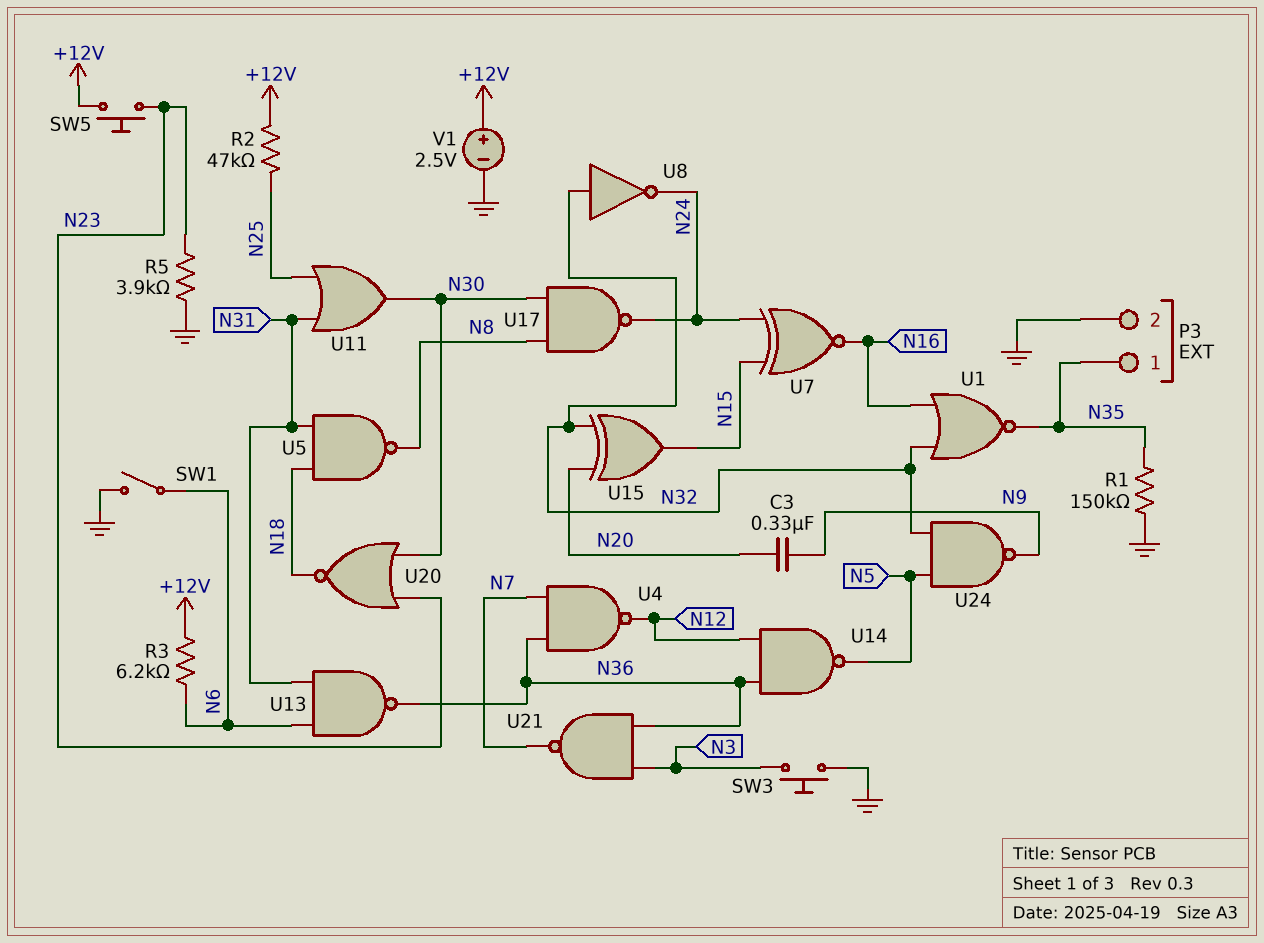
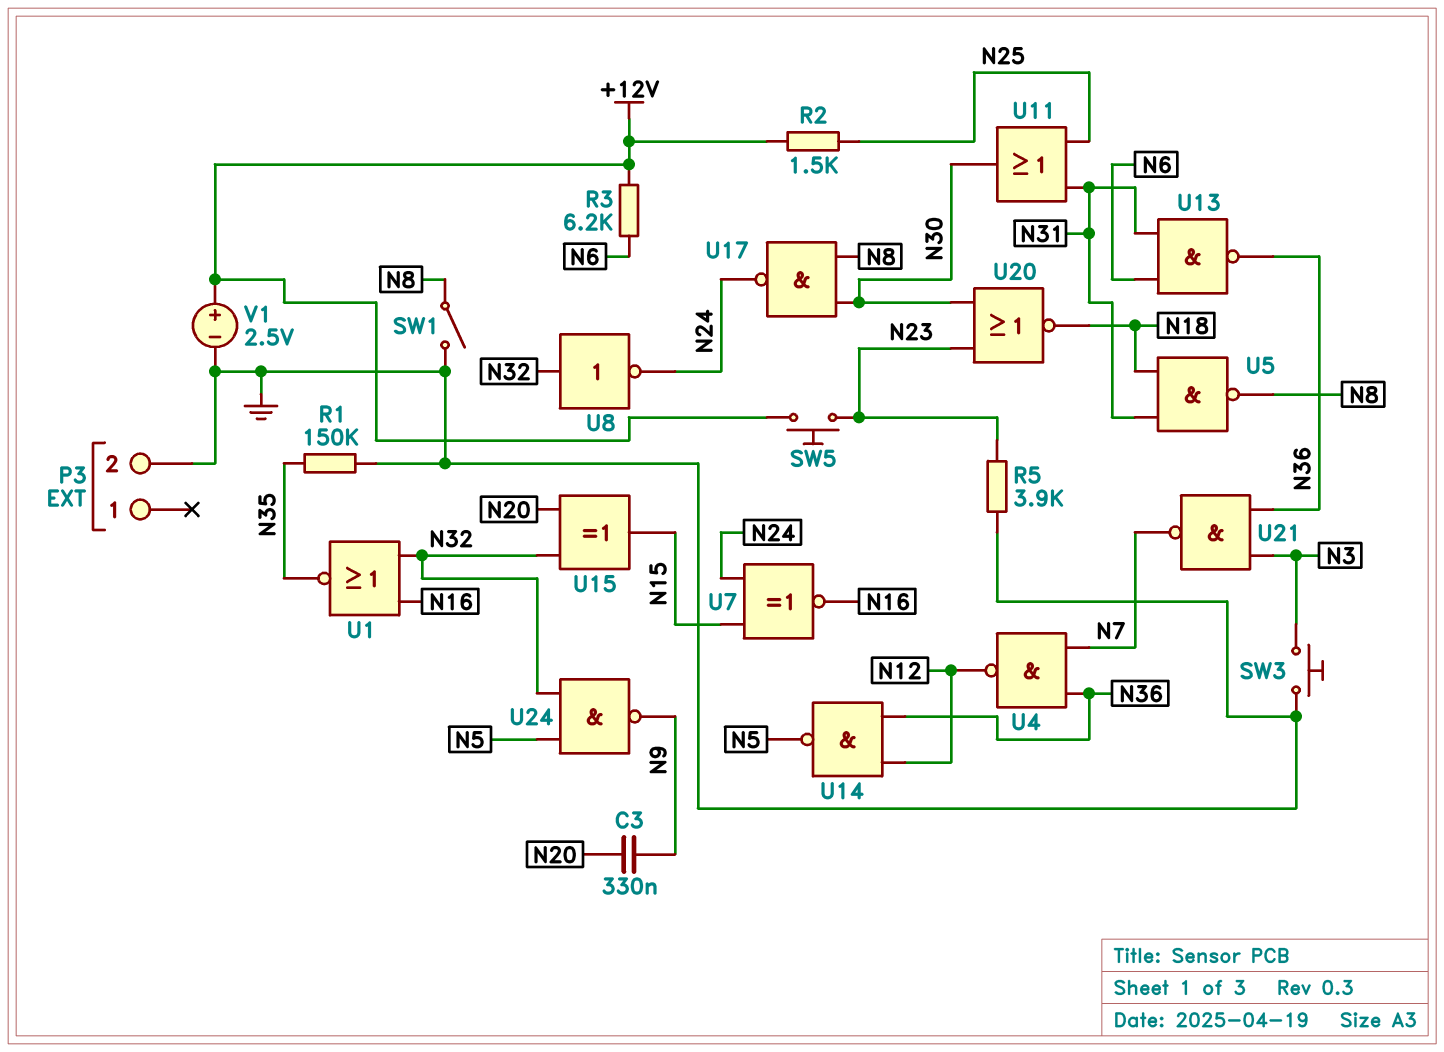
P3 pin 1: N35 -> none
R2: 47k (+12V, N25) -> 1.5k (+12V, N25)
SW1: switch (GND, N6) -> switch (GND, N8)

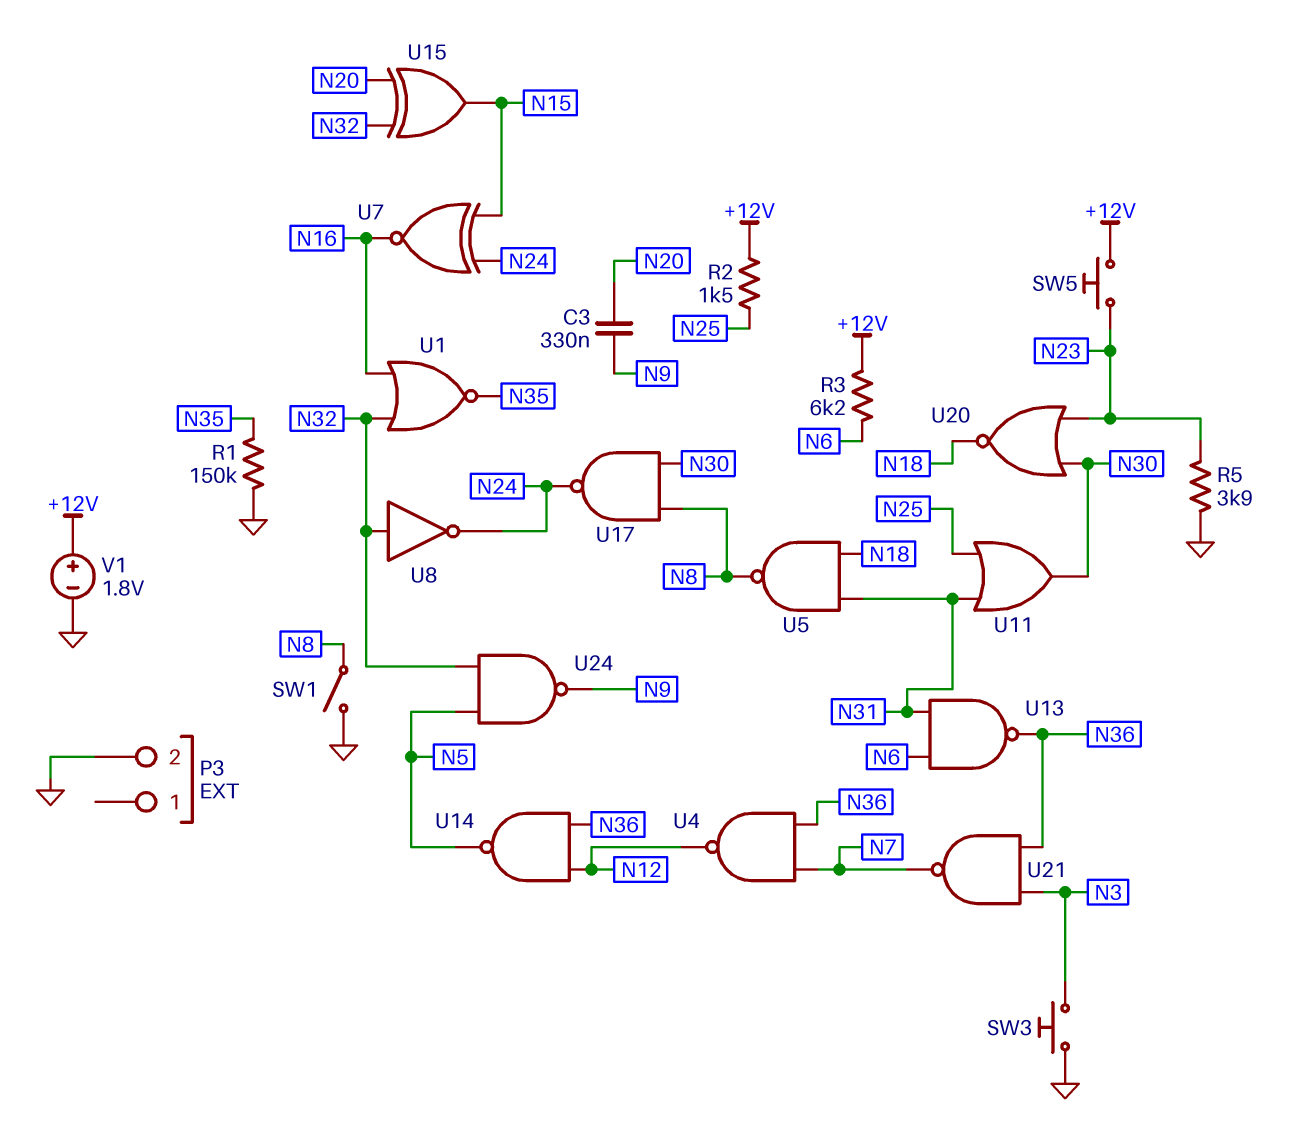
V1: 2.5V (plus +12V, minus GND) -> 1.8V (plus +12V, minus GND)

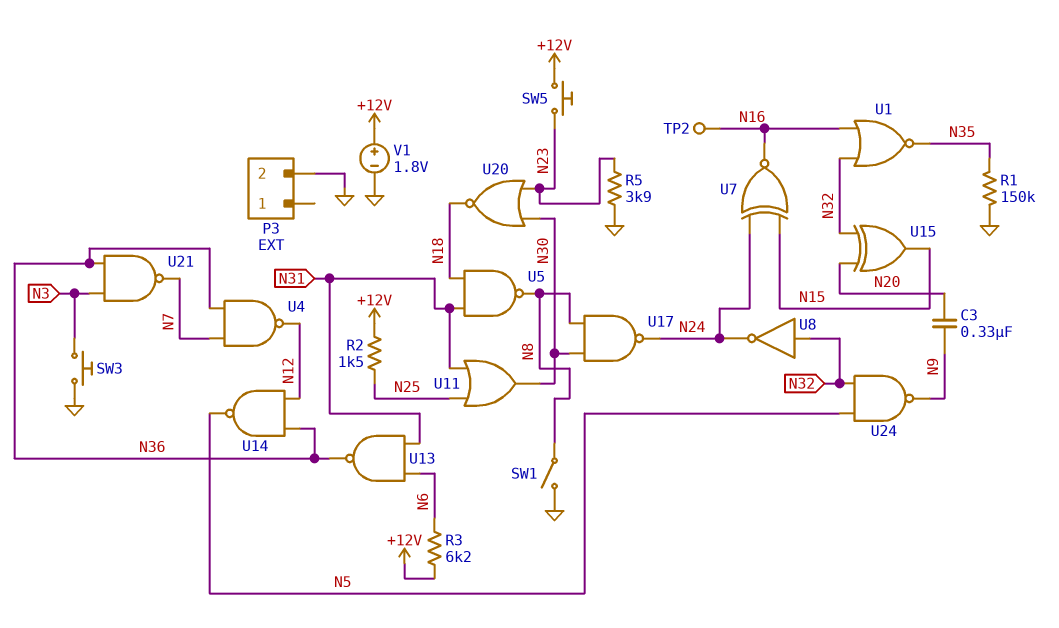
TP2: none -> test point (N16)

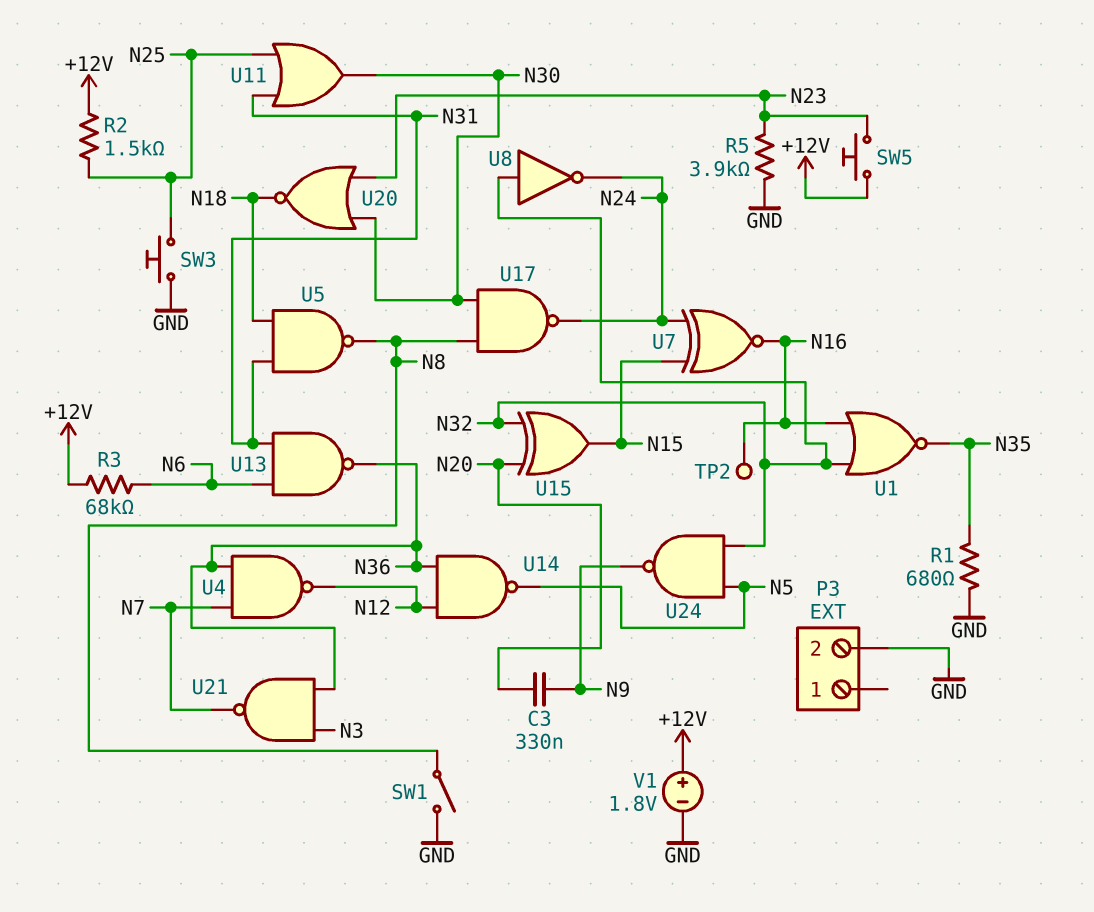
R1: 150k (GND, N35) -> 680 (GND, N35)
R3: 6.2k (+12V, N6) -> 68k (+12V, N6)
SW3: button (GND, N3) -> button (GND, N25)

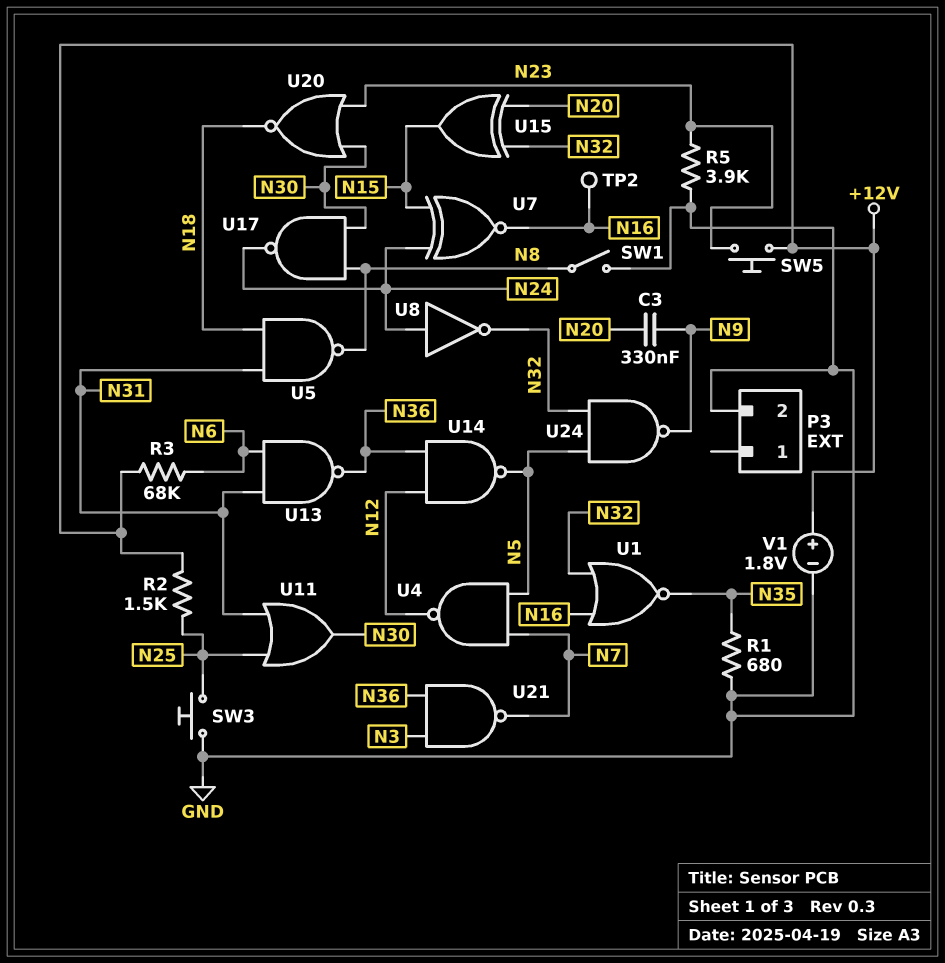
U4: NAND (in N7, in N36, out N12) -> NAND (in N5, in N7, out N12)
U8: NOT (in N32, out N24) -> NOT (in N24, out N32)

